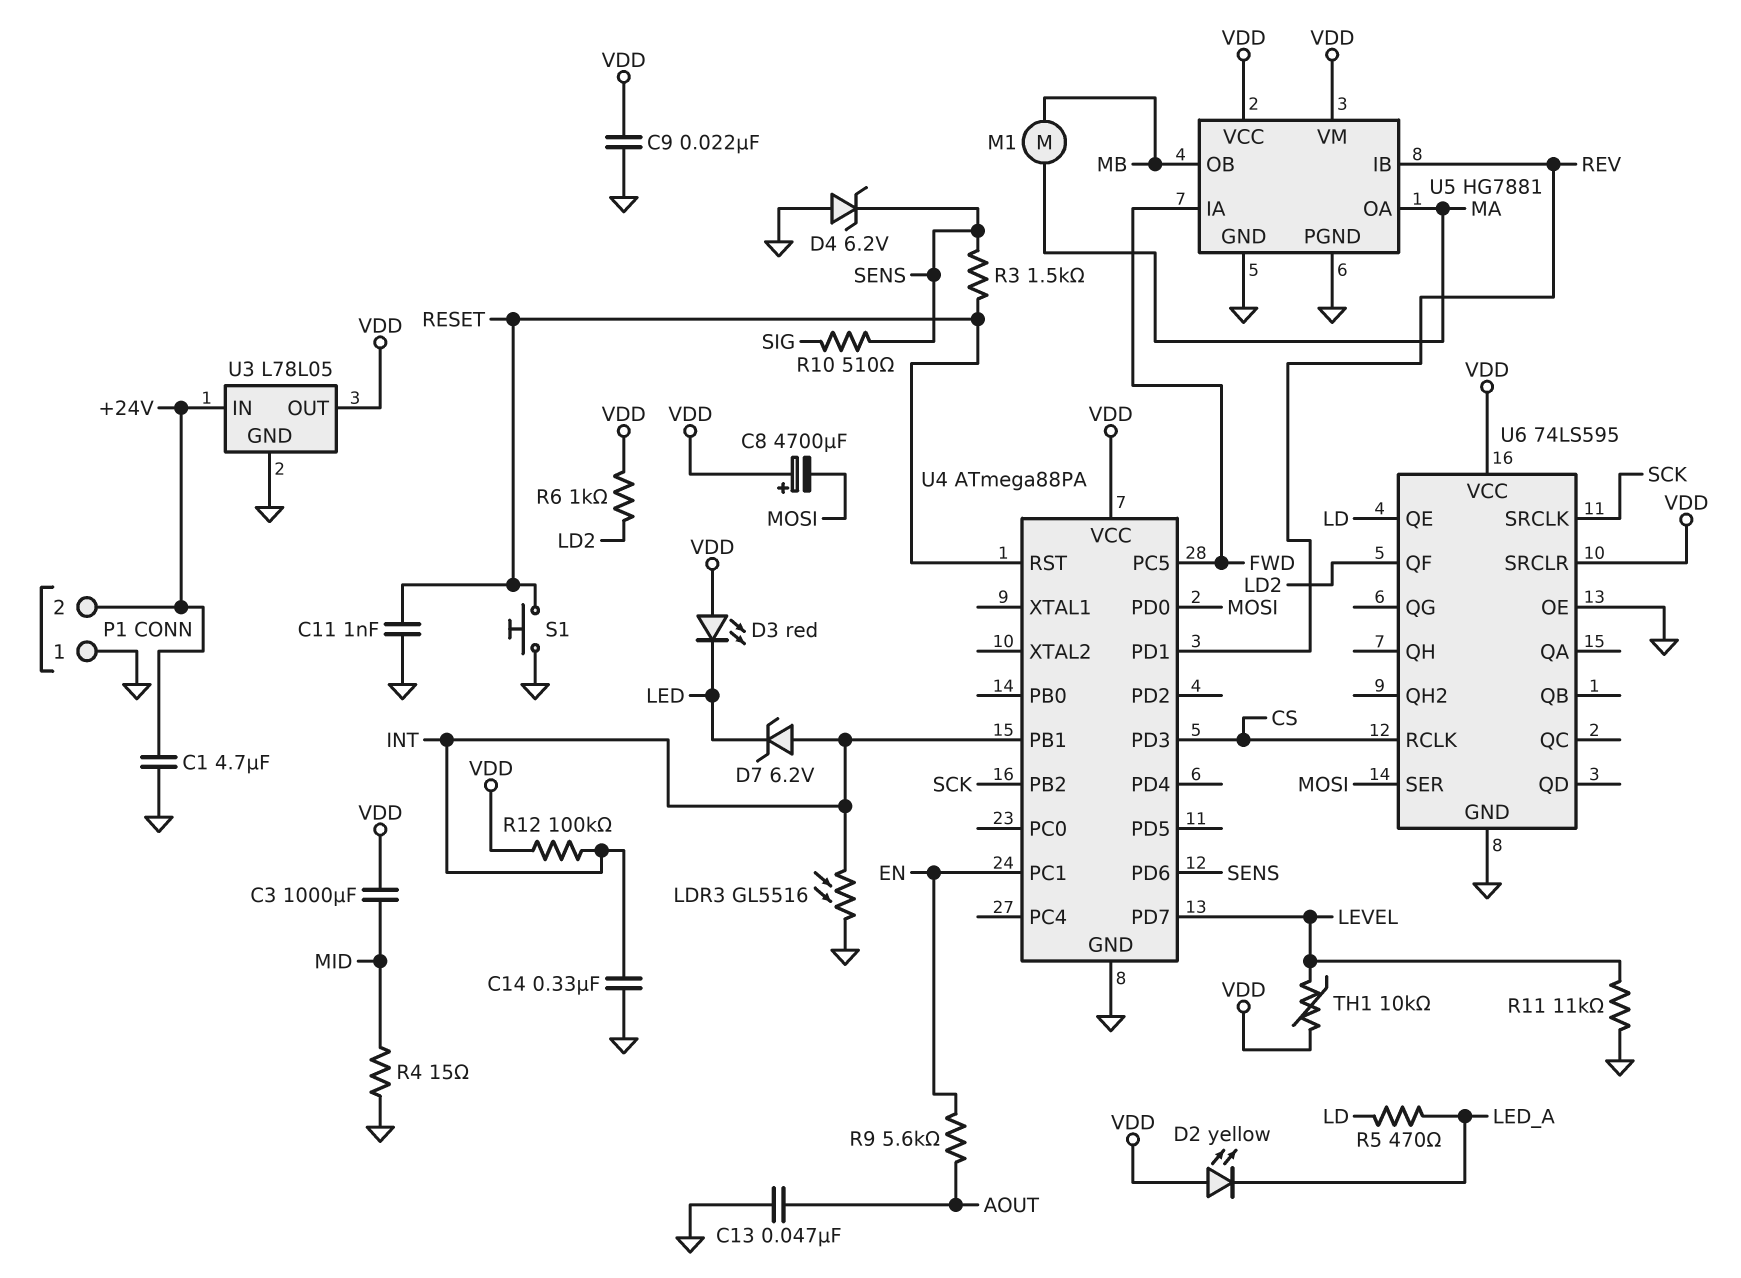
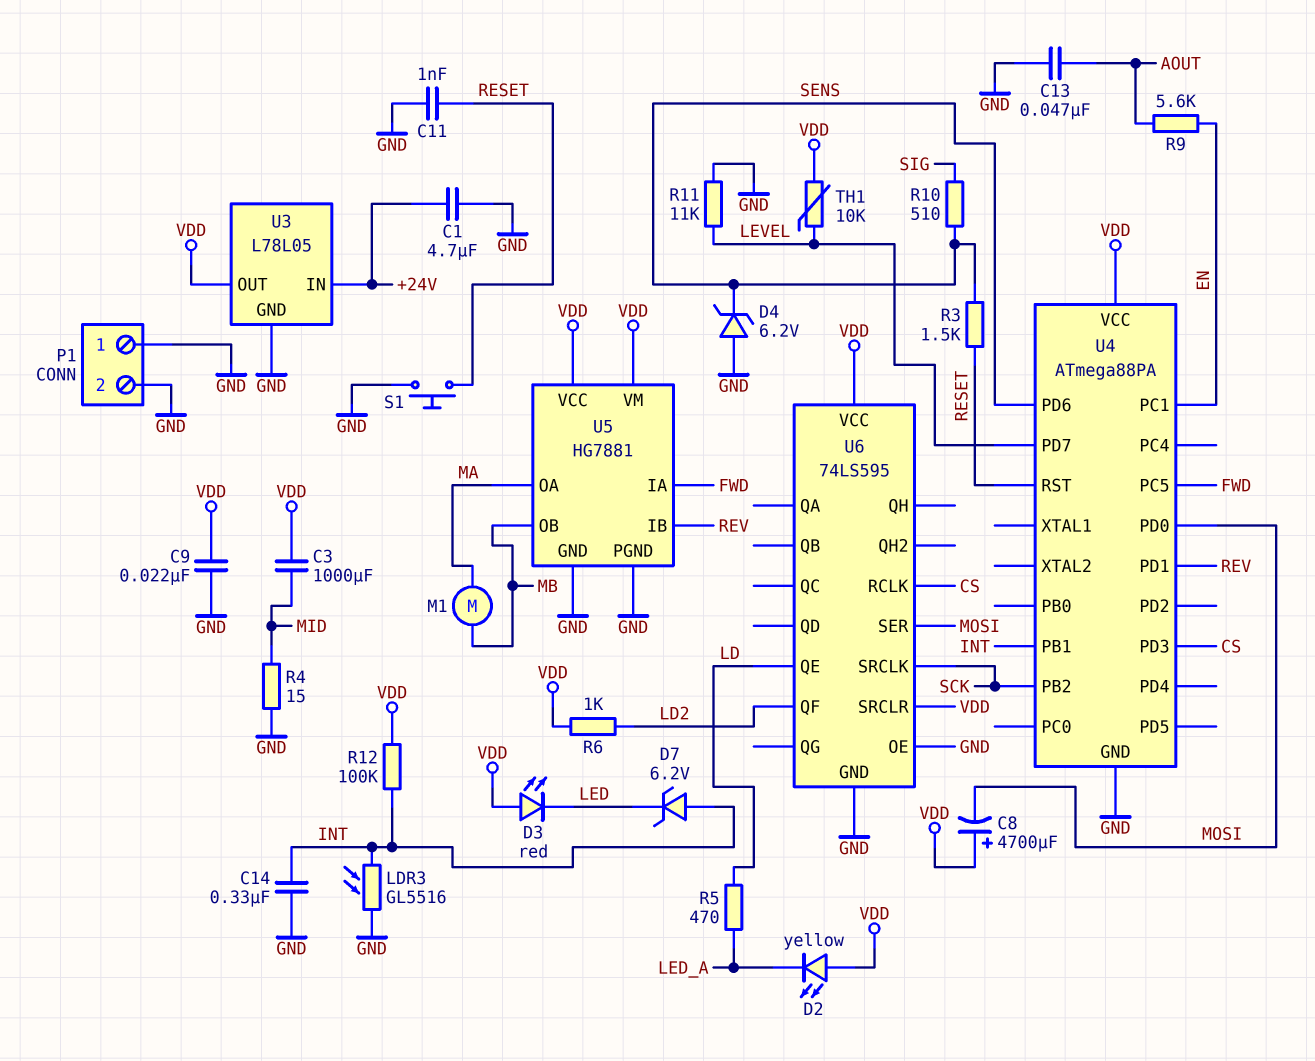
P1 pin 2: +24V -> GND

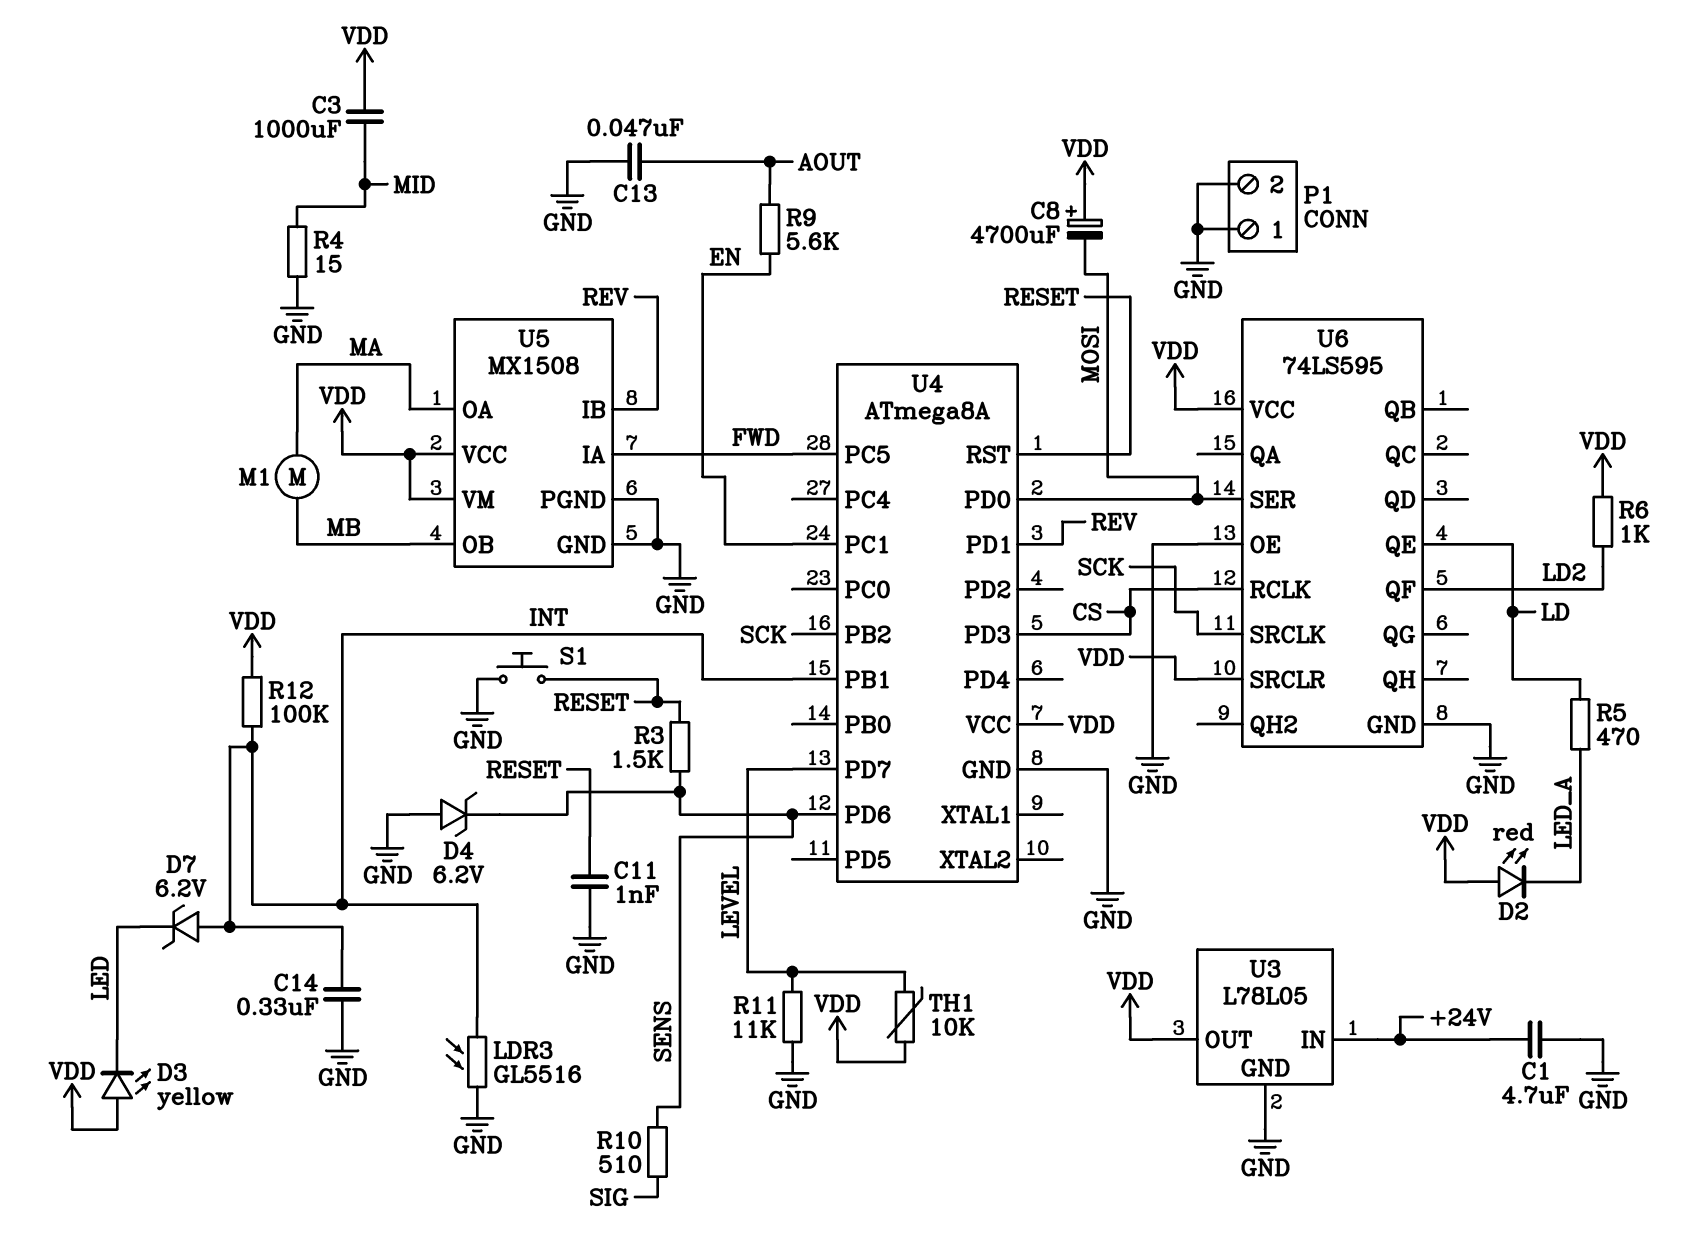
C9: 22nF (GND, VDD) -> none
D2: LED yellow (A VDD, K LED_A) -> LED red (A VDD, K LED_A)
D3: LED red (A VDD, K LED) -> LED yellow (A VDD, K LED)
U4: ATmega88PA -> ATmega8A
U5: HG7881 -> MX1508

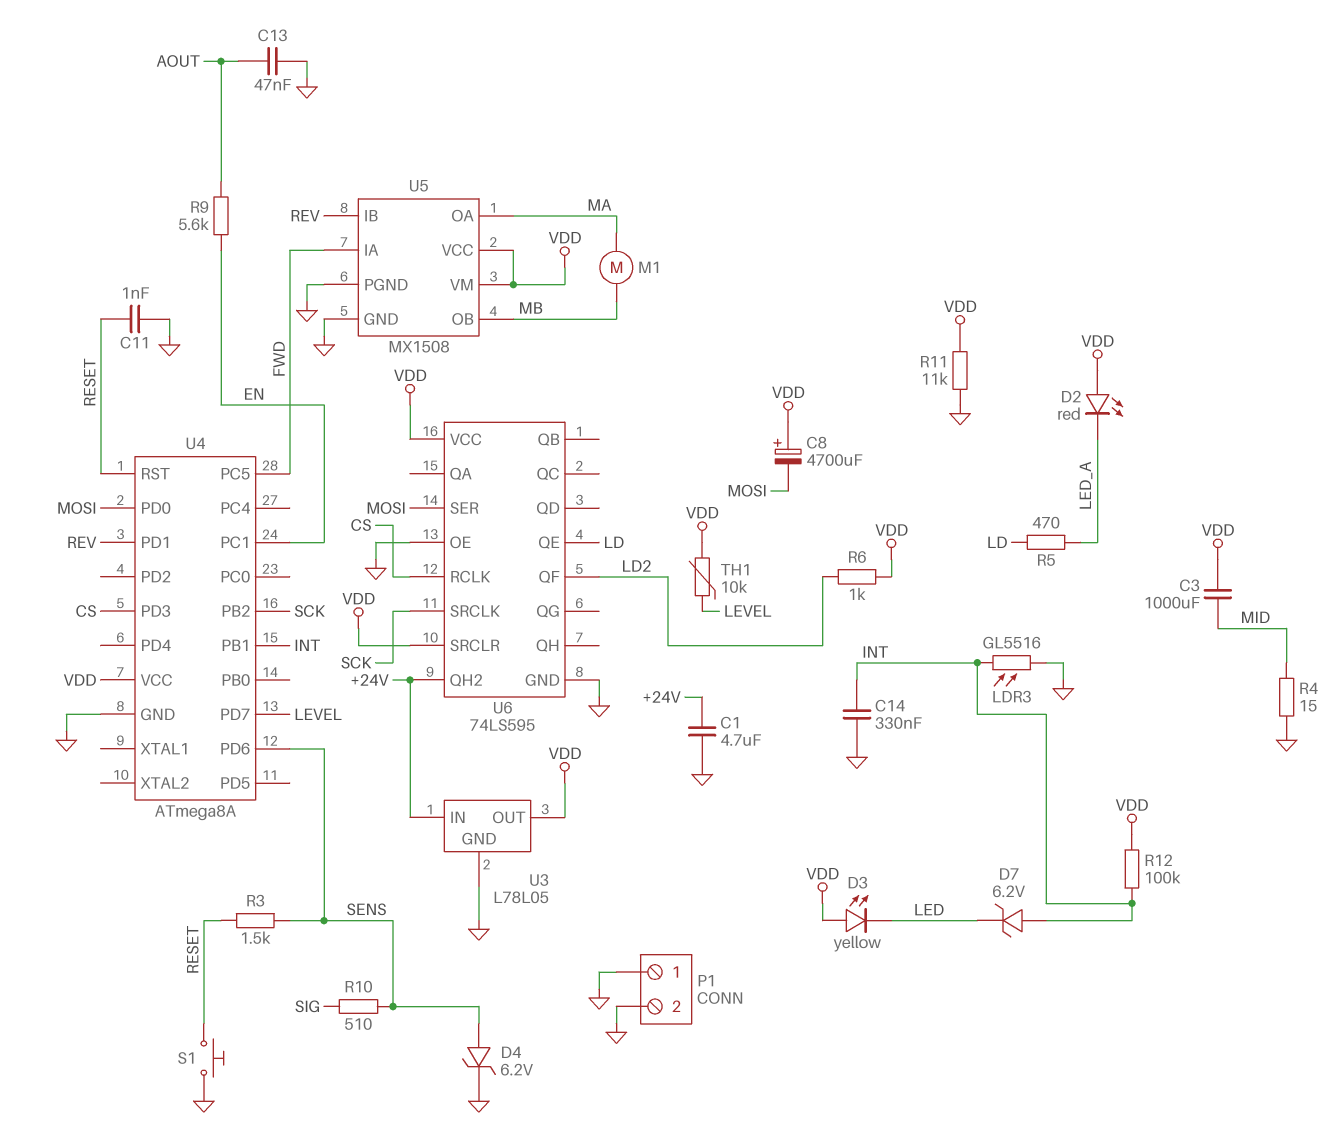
D4: zener 6.2V (A GND, K SENS) -> zener 6.2V (A SENS, K GND)
R11: 11k (GND, LEVEL) -> 11k (GND, VDD)
U6 pin QH2: none -> +24V

